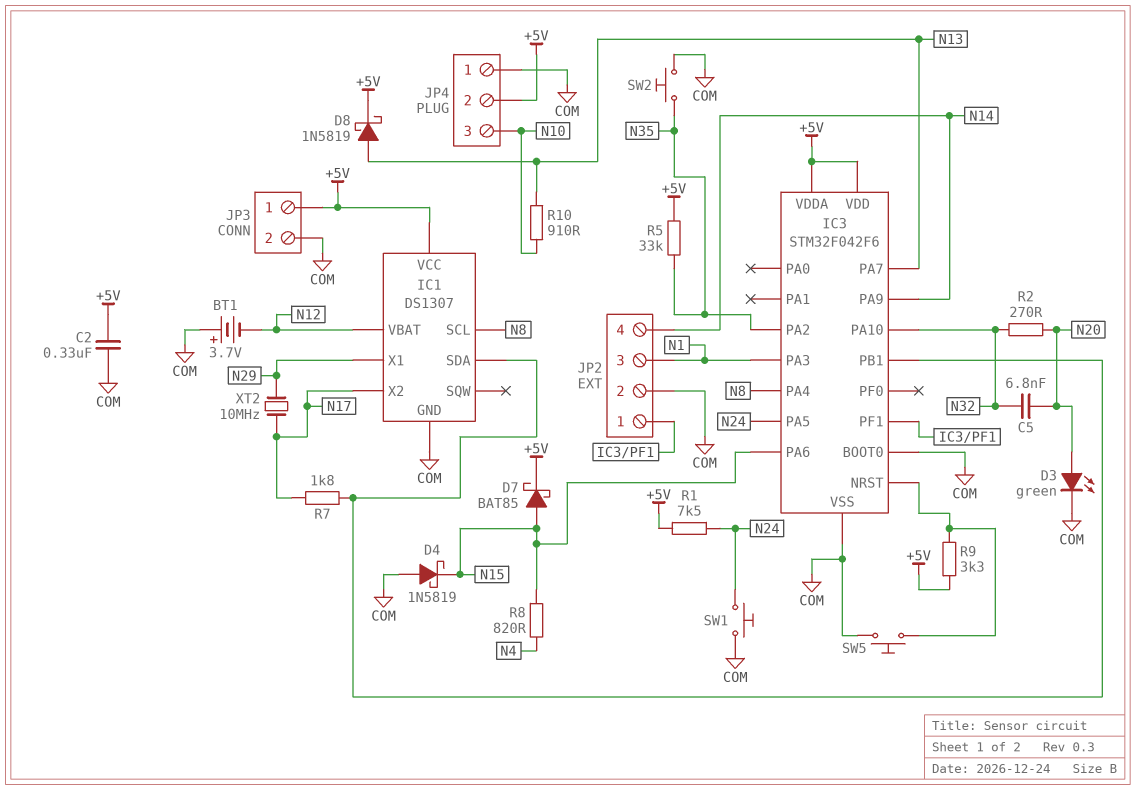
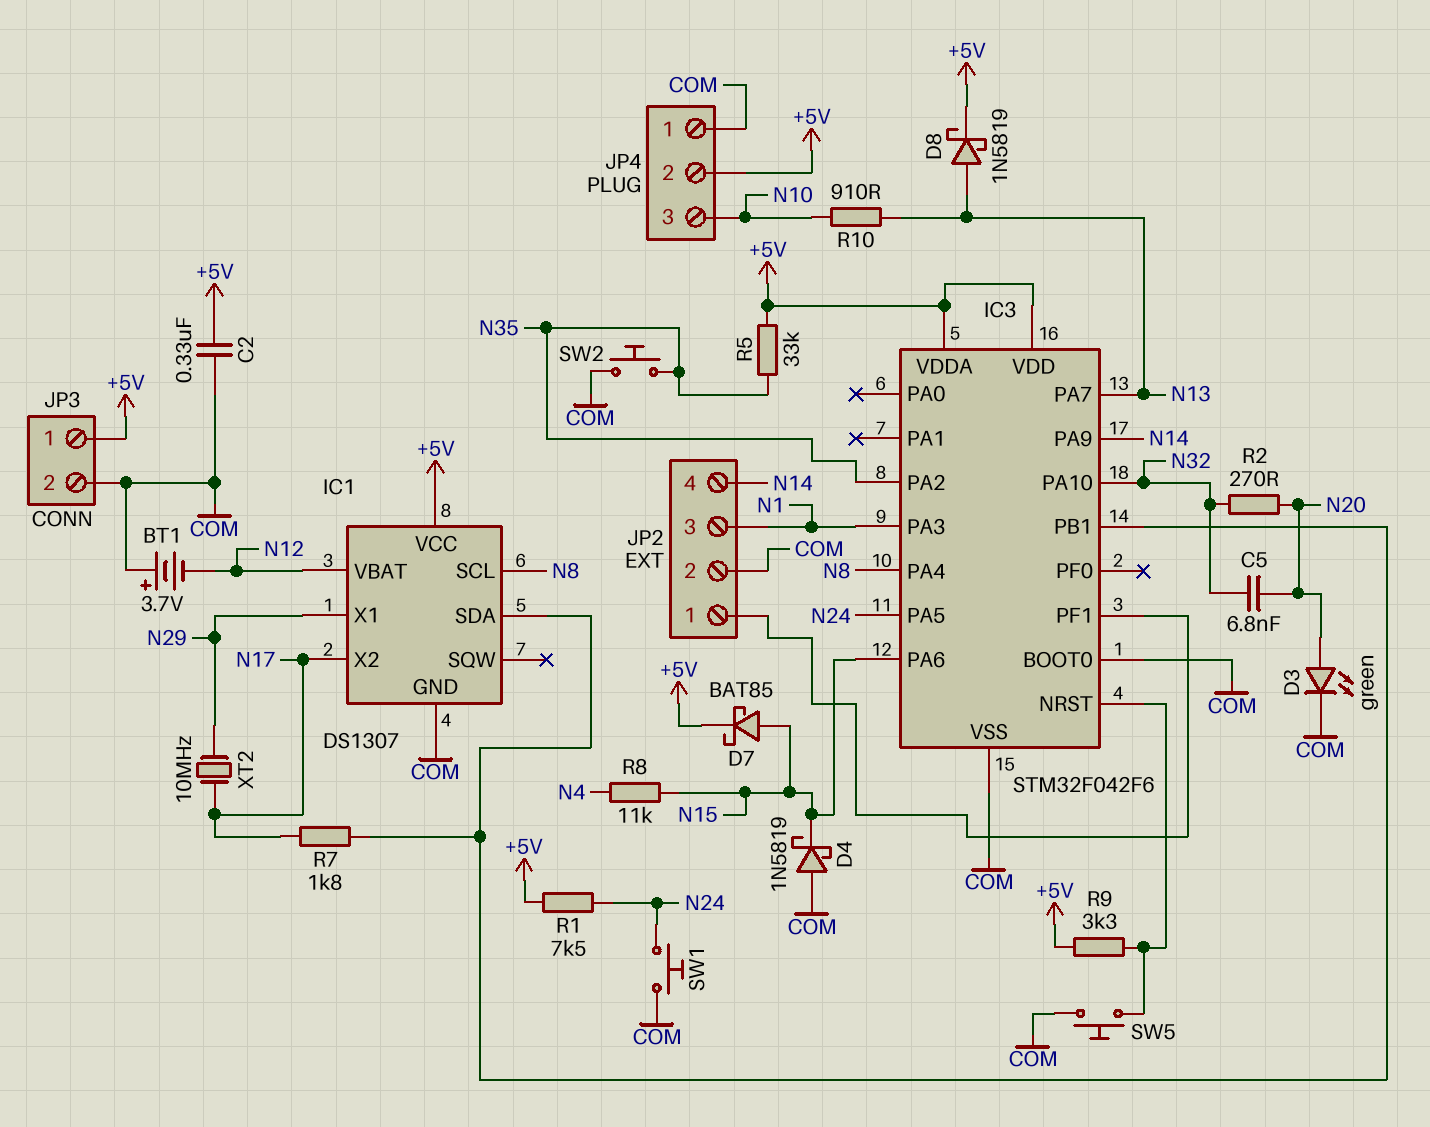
R8: 820 (N4, N15) -> 11k (N4, N15)

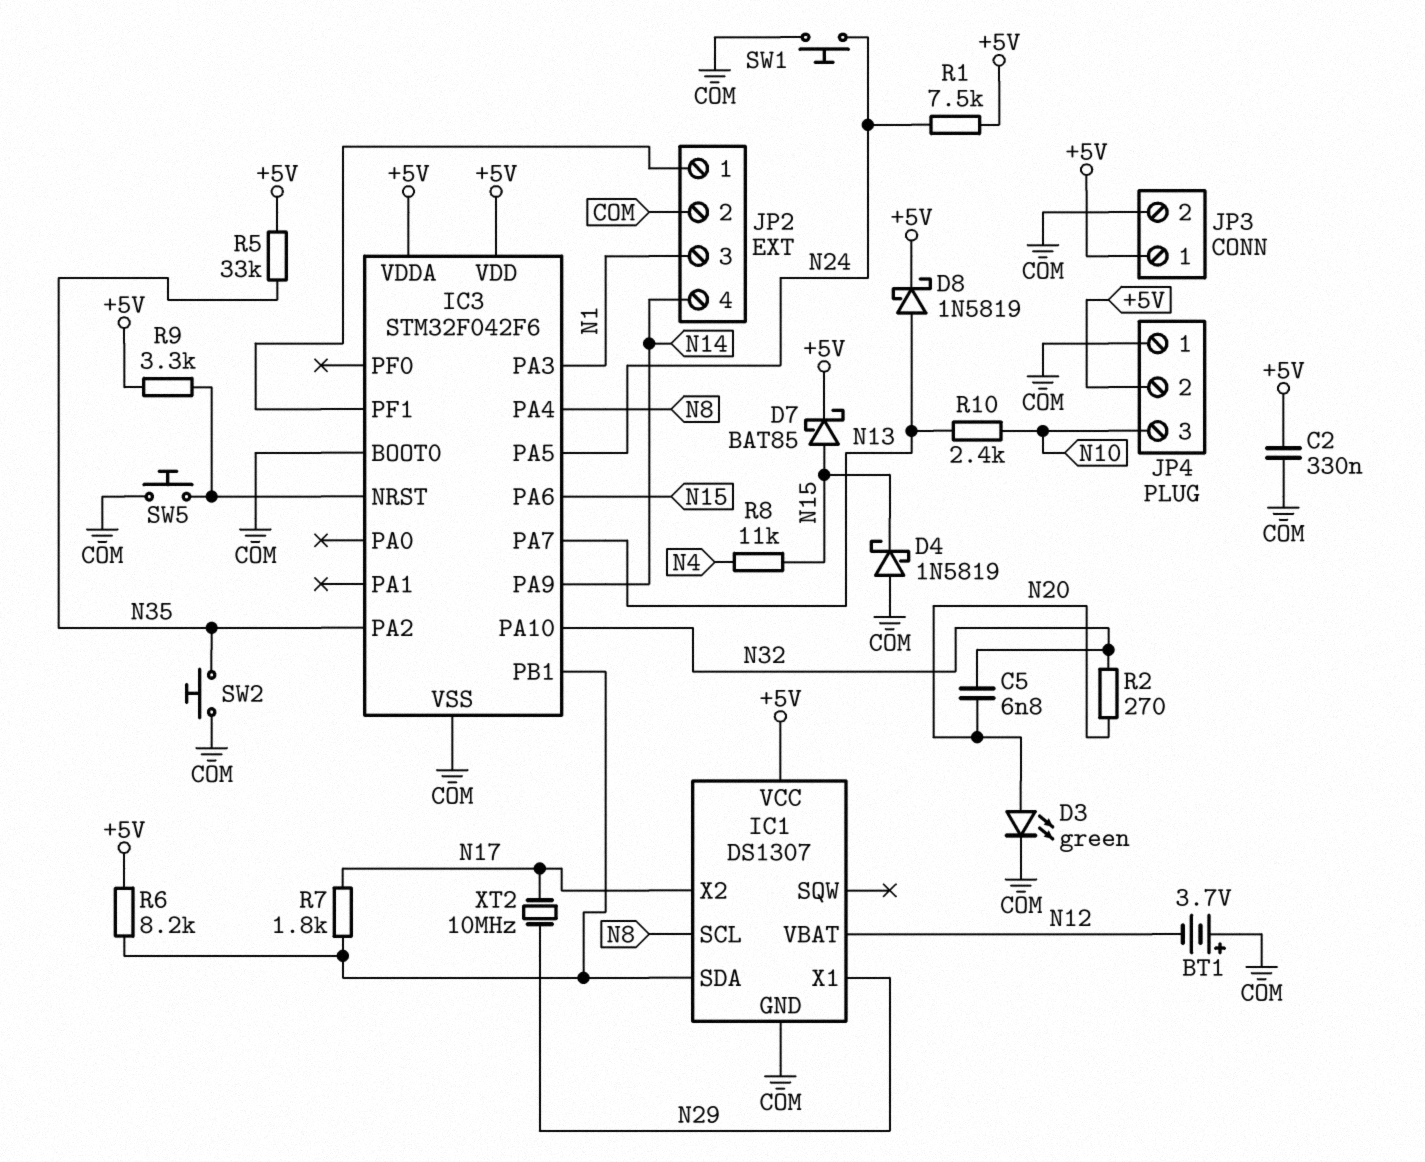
R6: none -> 8.2k (+5V, IC1/SDA)
R10: 910 (N10, N13) -> 2.4k (N10, N13)

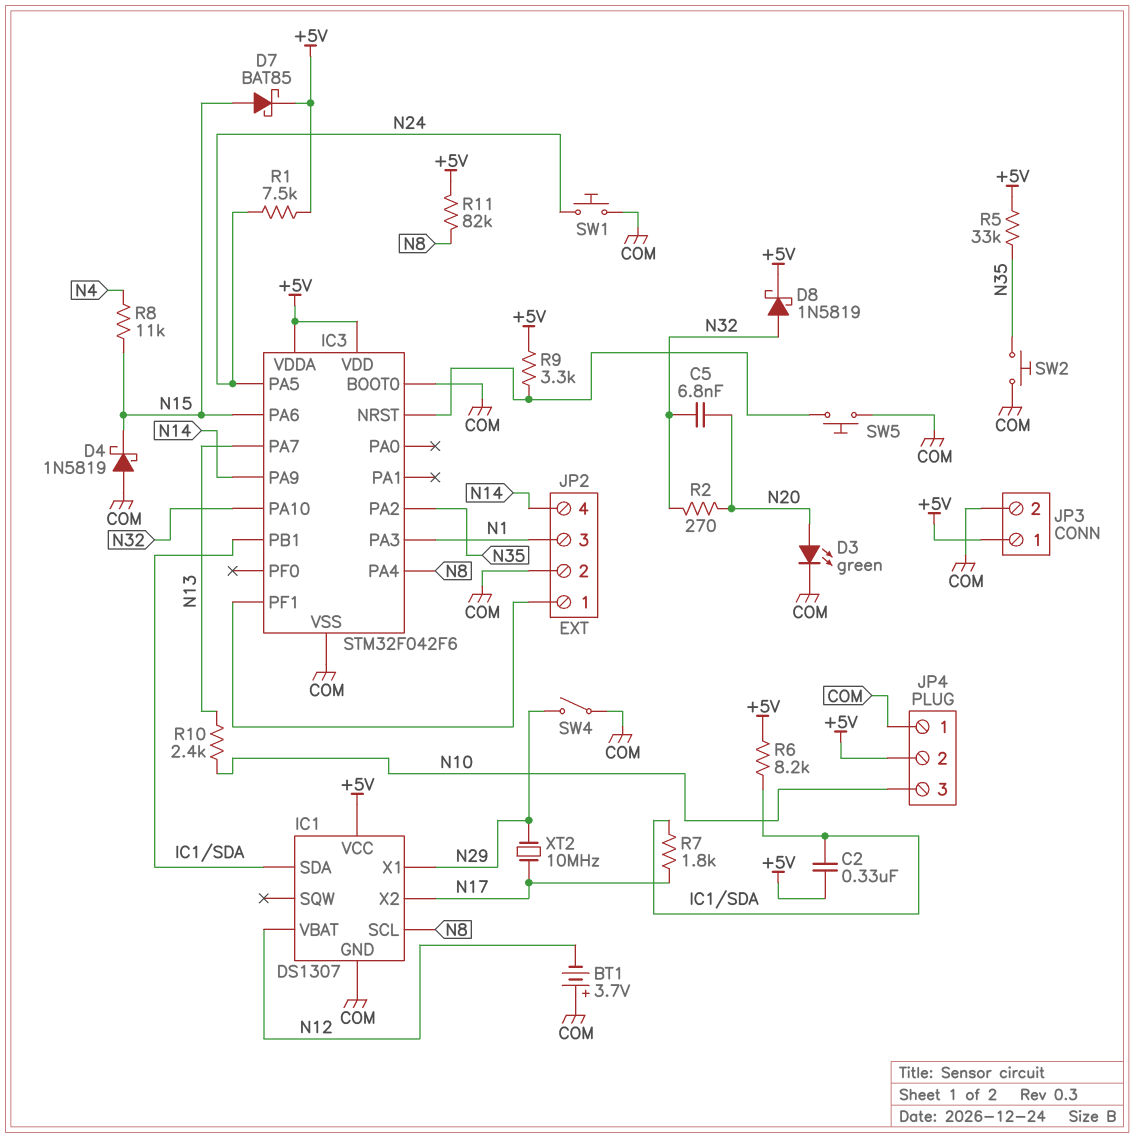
C2: 330nF (+5V, COM) -> 330nF (+5V, IC1/SDA)
D8: schottky 1N5819 (A N13, K +5V) -> schottky 1N5819 (A N32, K +5V)
R11: none -> 82k (+5V, N8)
SW4: none -> switch (COM, N29)

